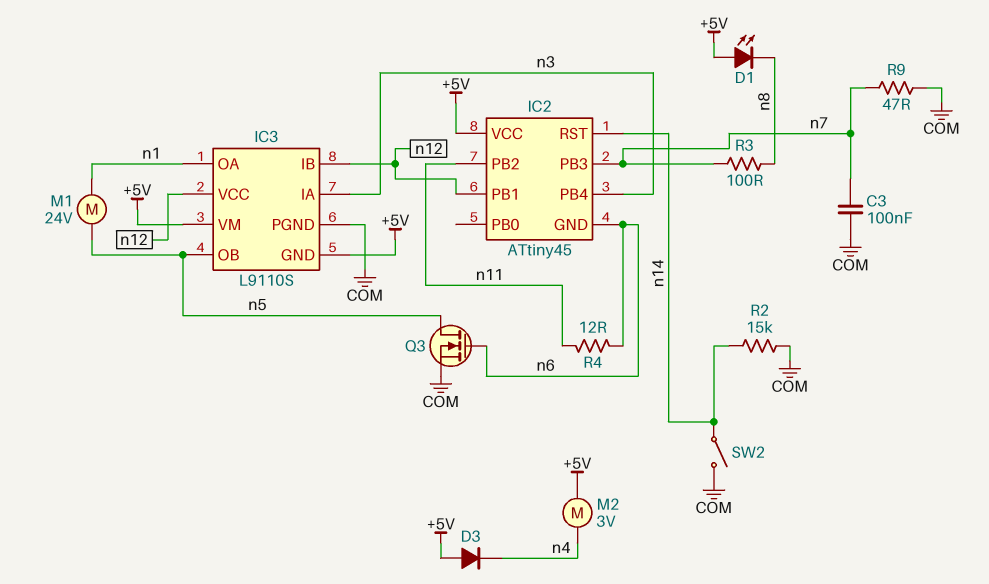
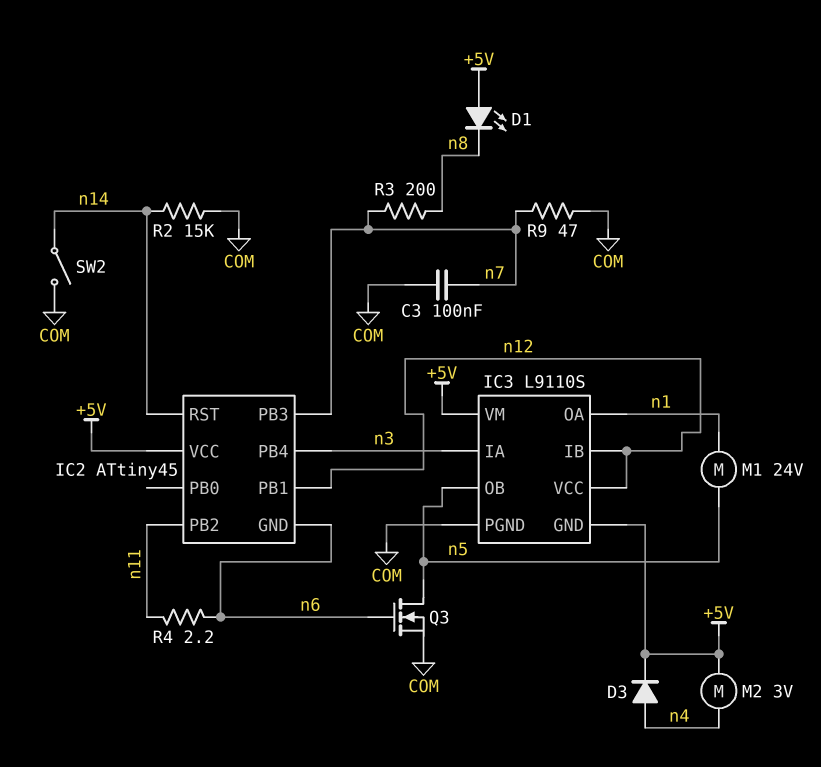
D3: diode (A +5V, K n4) -> diode (A n4, K +5V)
R3: 100 (n7, n8) -> 200 (n7, n8)
R4: 12 (n6, n11) -> 2.2 (n6, n11)

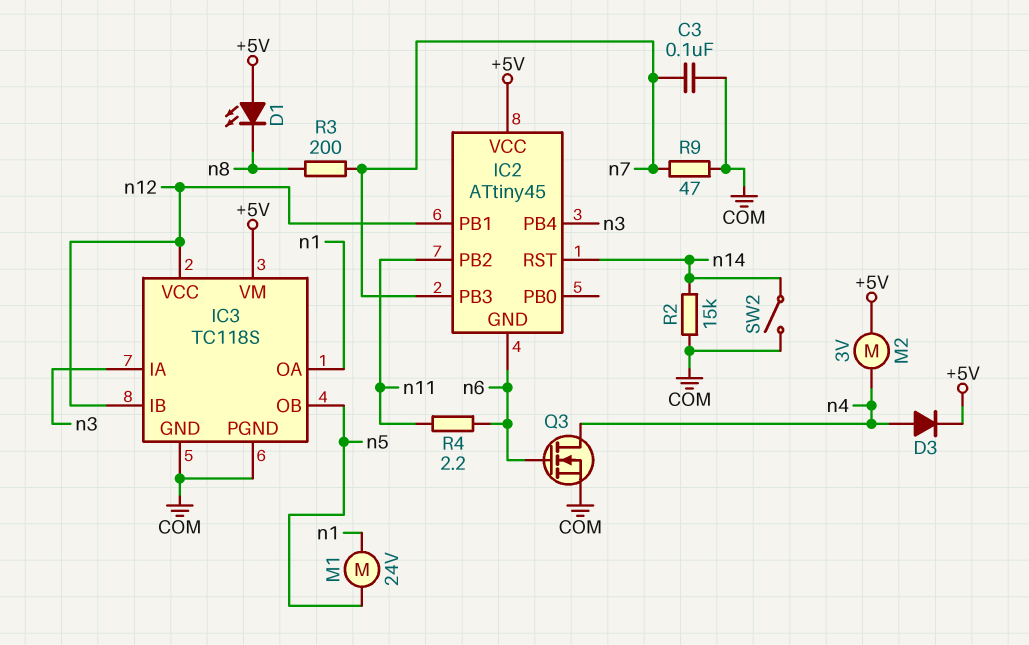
IC3: L9110S -> TC118S
IC3 pin GND: +5V -> COM
Q3: NMOS (G n6, D n5, S COM) -> NMOS (G n6, D n4, S COM)

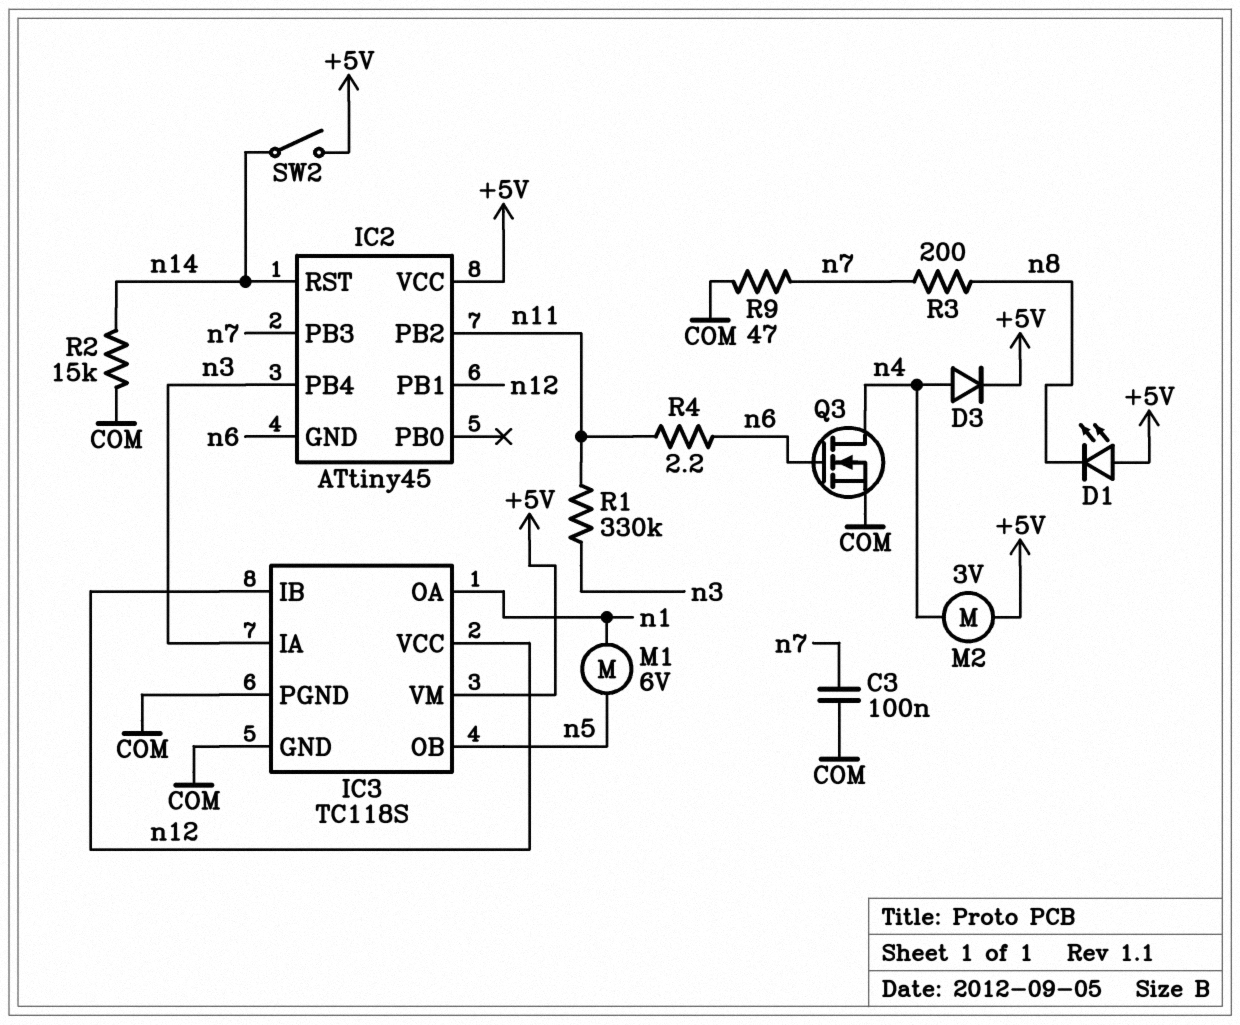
M1: motor 24V (n1, n5) -> motor 6V (n1, n5)
R1: none -> 330k (n3, n11)
SW2: switch (COM, n14) -> switch (+5V, n14)

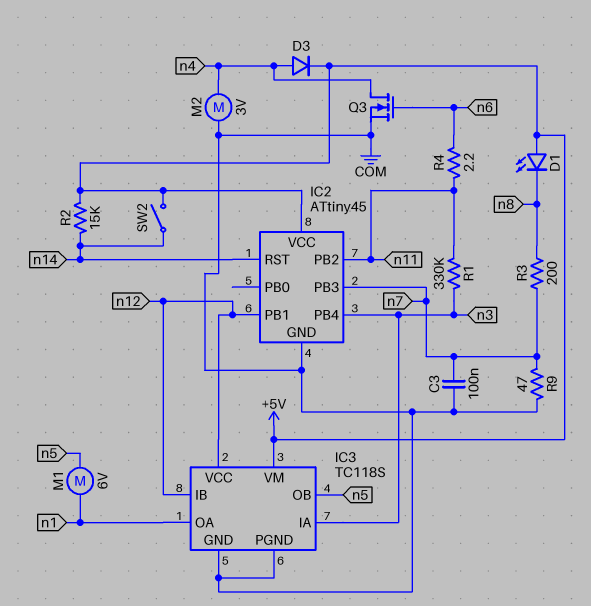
IC2 pin GND: n6 -> COM
M2: motor 3V (+5V, n4) -> motor 3V (COM, n4)
R2: 15k (COM, n14) -> 15k (+5V, n14)

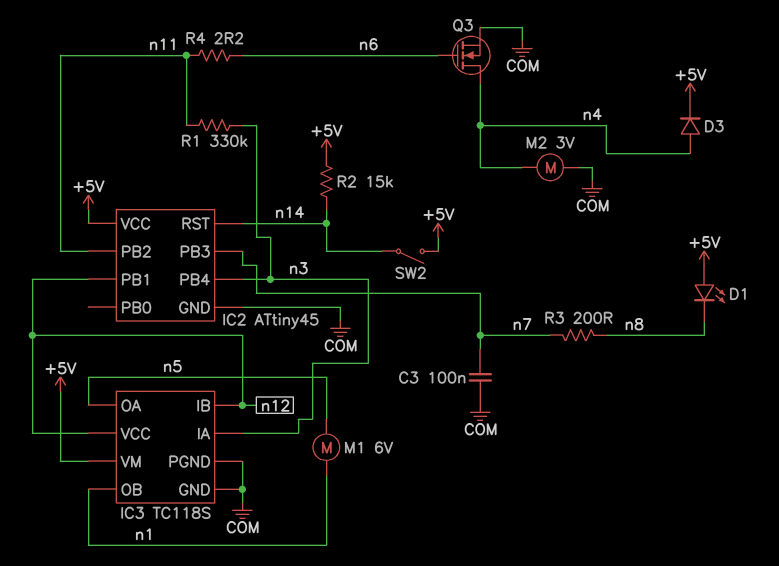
IC3 pin OA: n1 -> n5
IC3 pin OB: n5 -> n1
R9: 47 (COM, n7) -> none

